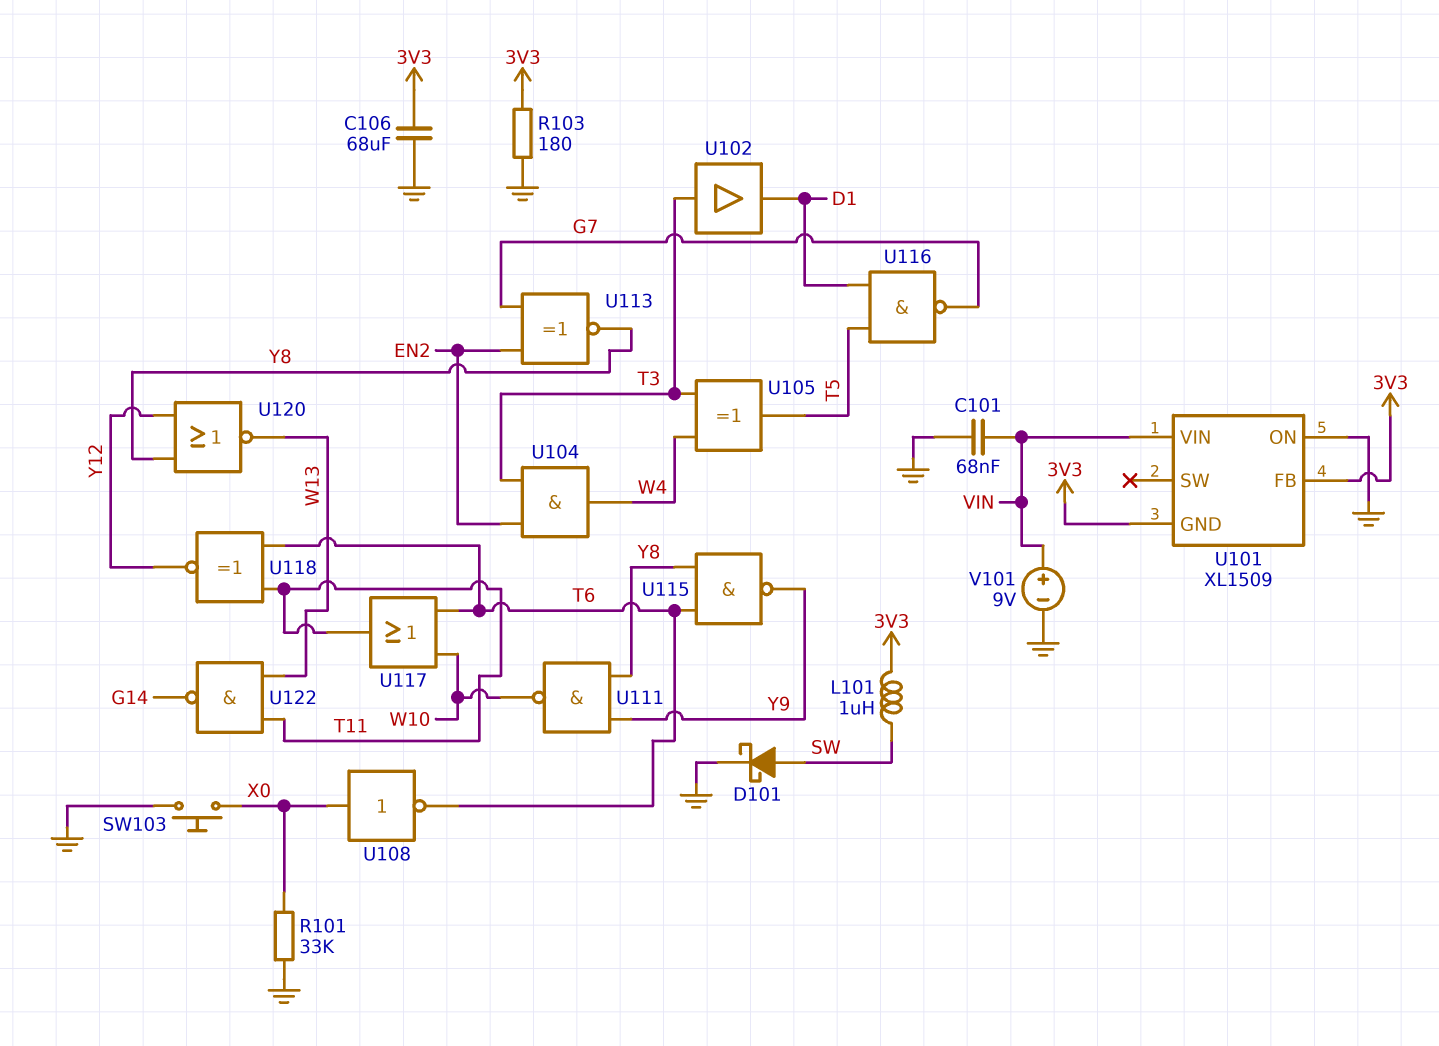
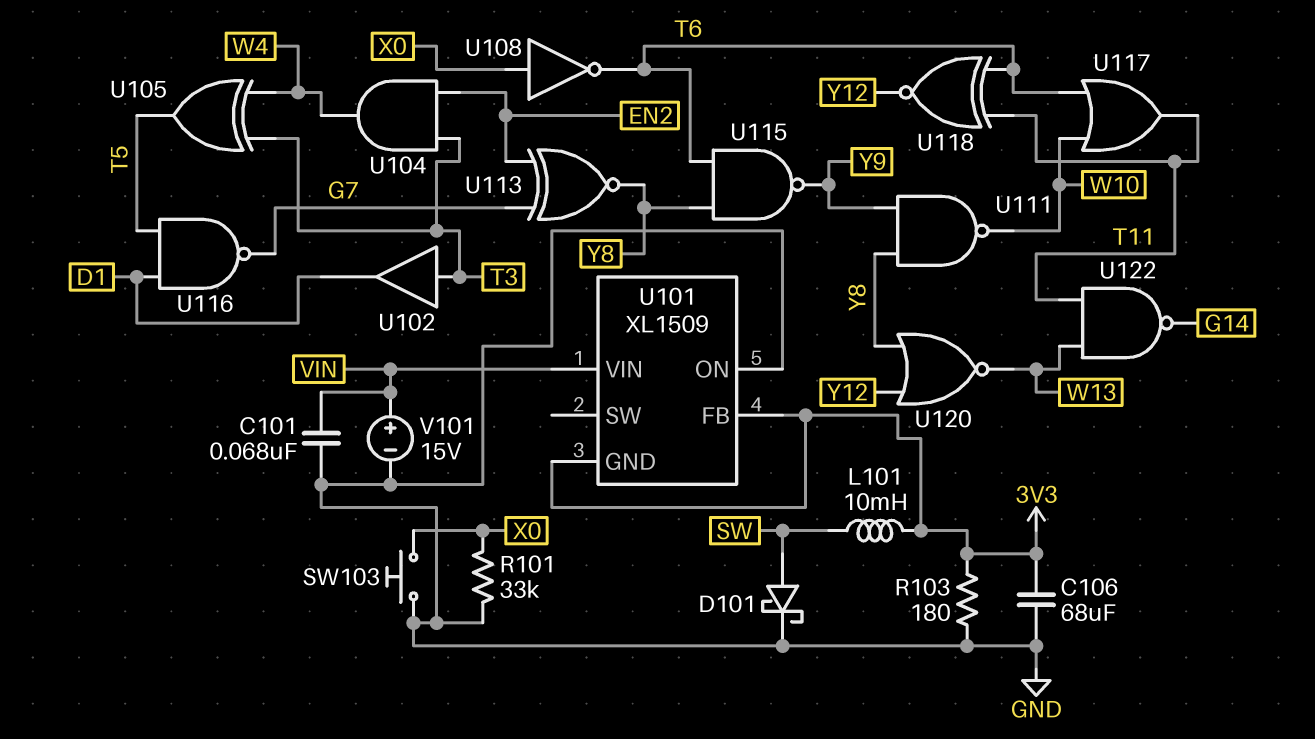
L101: 1uH (3V3, SW) -> 10mH (3V3, SW)
V101: 9V (plus VIN, minus GND) -> 15V (plus VIN, minus GND)

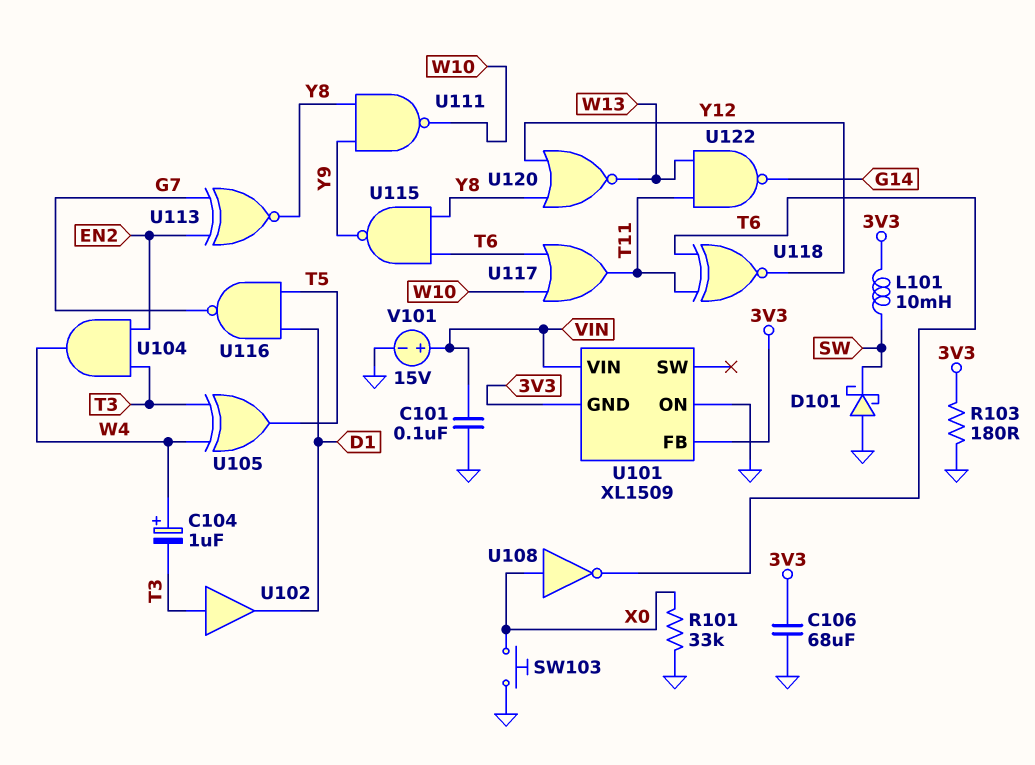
C101: 68nF (GND, VIN) -> 100nF (GND, VIN)
C104: none -> 1uF (plus W4, minus T3)
D101: schottky (A SW, K GND) -> schottky (A GND, K SW)

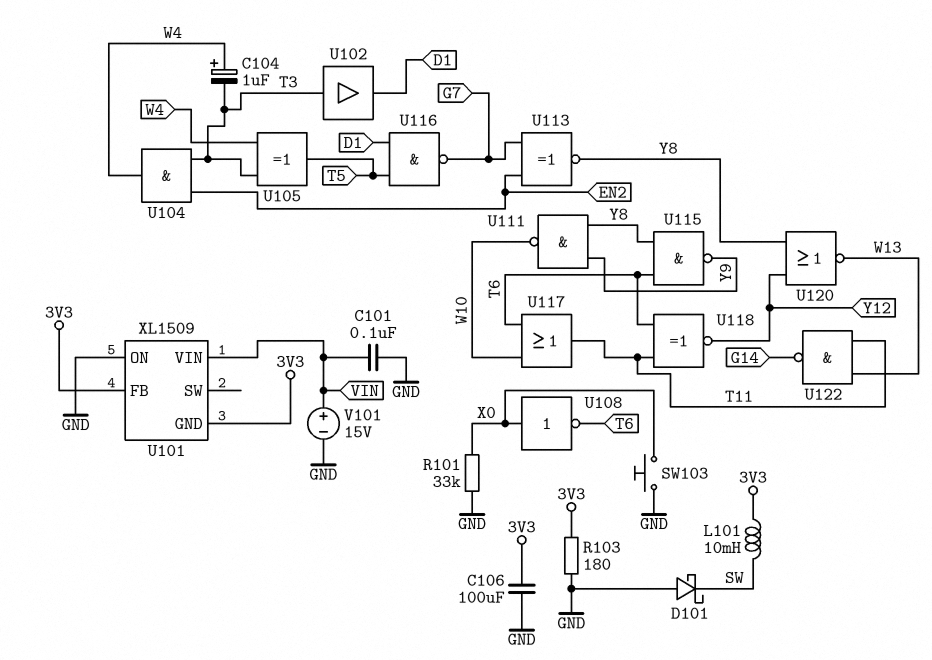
C106: 68uF (3V3, GND) -> 100uF (3V3, GND)

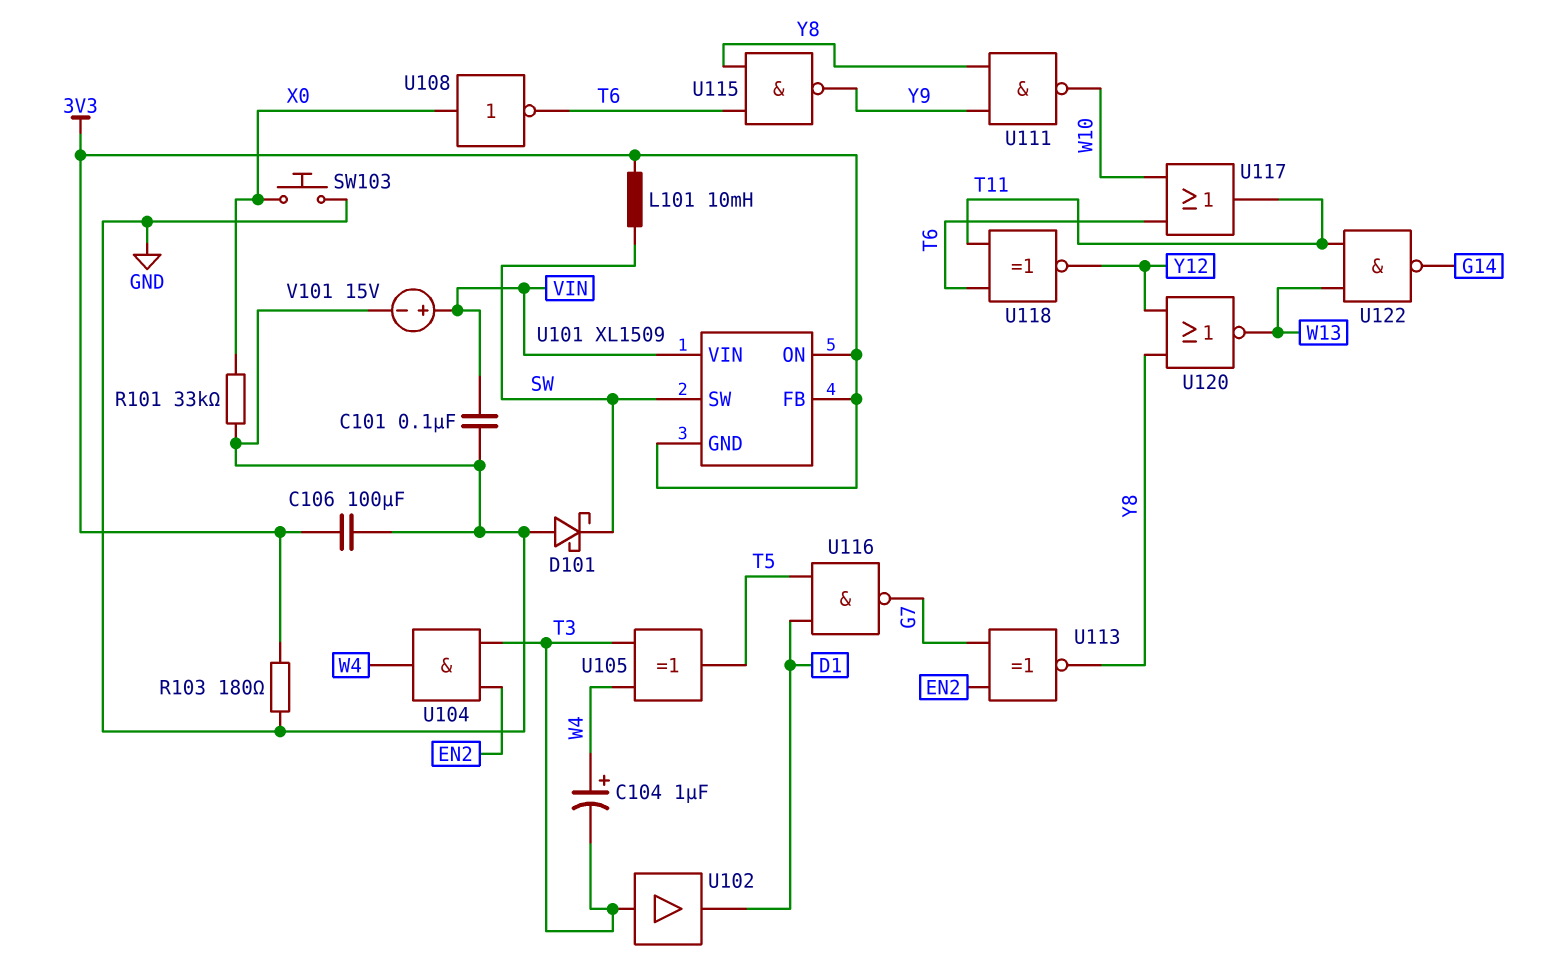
U101 pin ON: GND -> 3V3
U101 pin SW: none -> SW

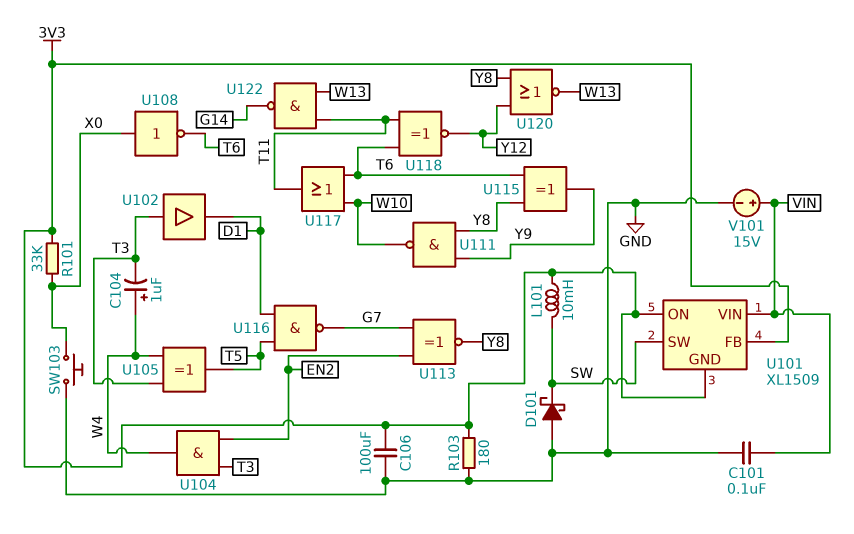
R101: 33k (GND, X0) -> 33k (3V3, X0)
U115: NAND (in T6, in Y8, out Y9) -> XOR (in T6, in Y8, out Y9)

